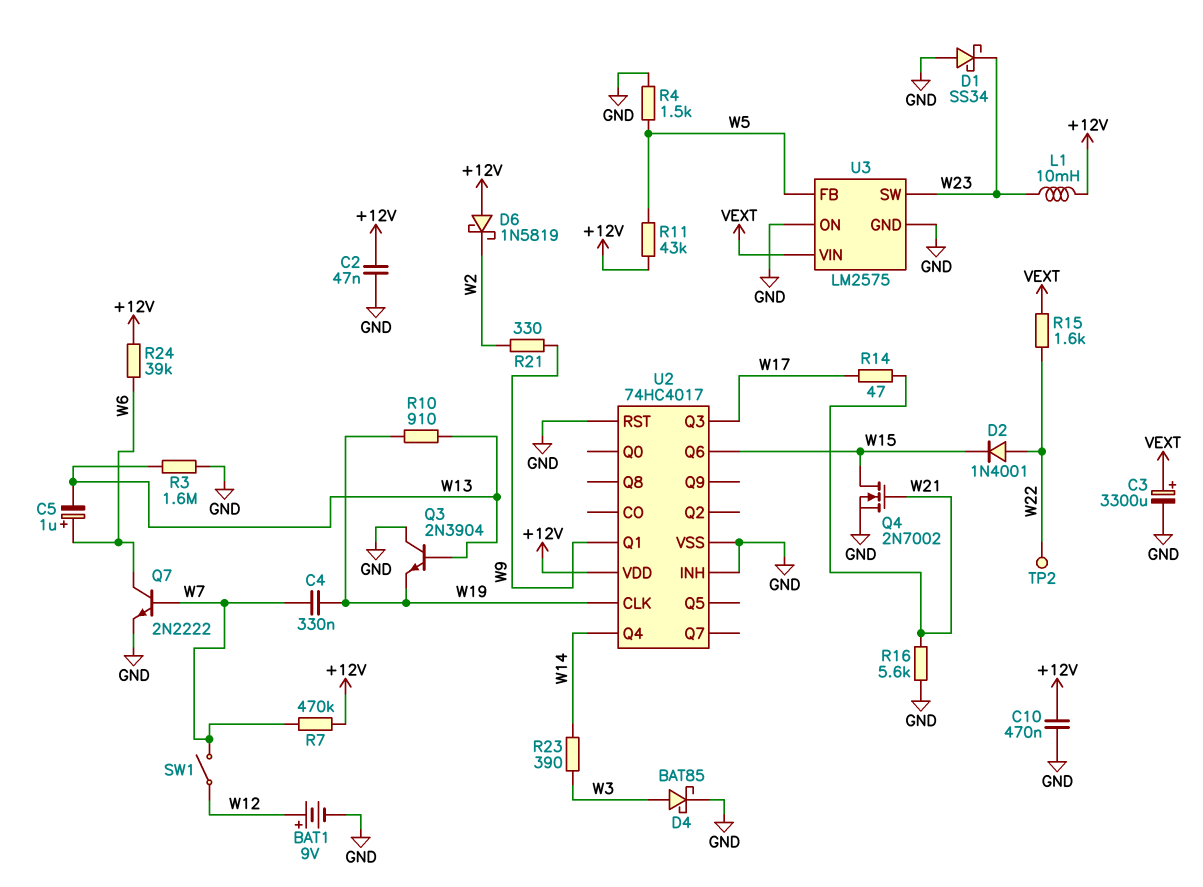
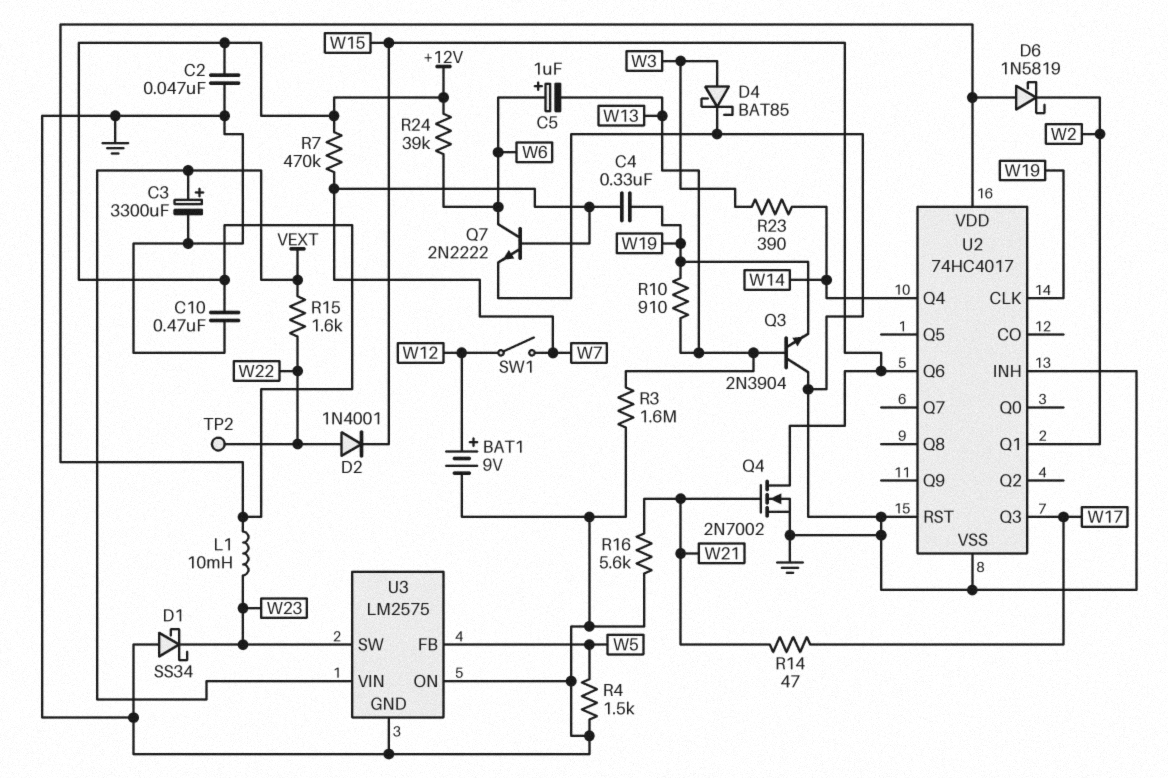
R11: 43k (+12V, W5) -> none
R21: 330 (W2, W9) -> none
U2 pin Q1: W9 -> W2

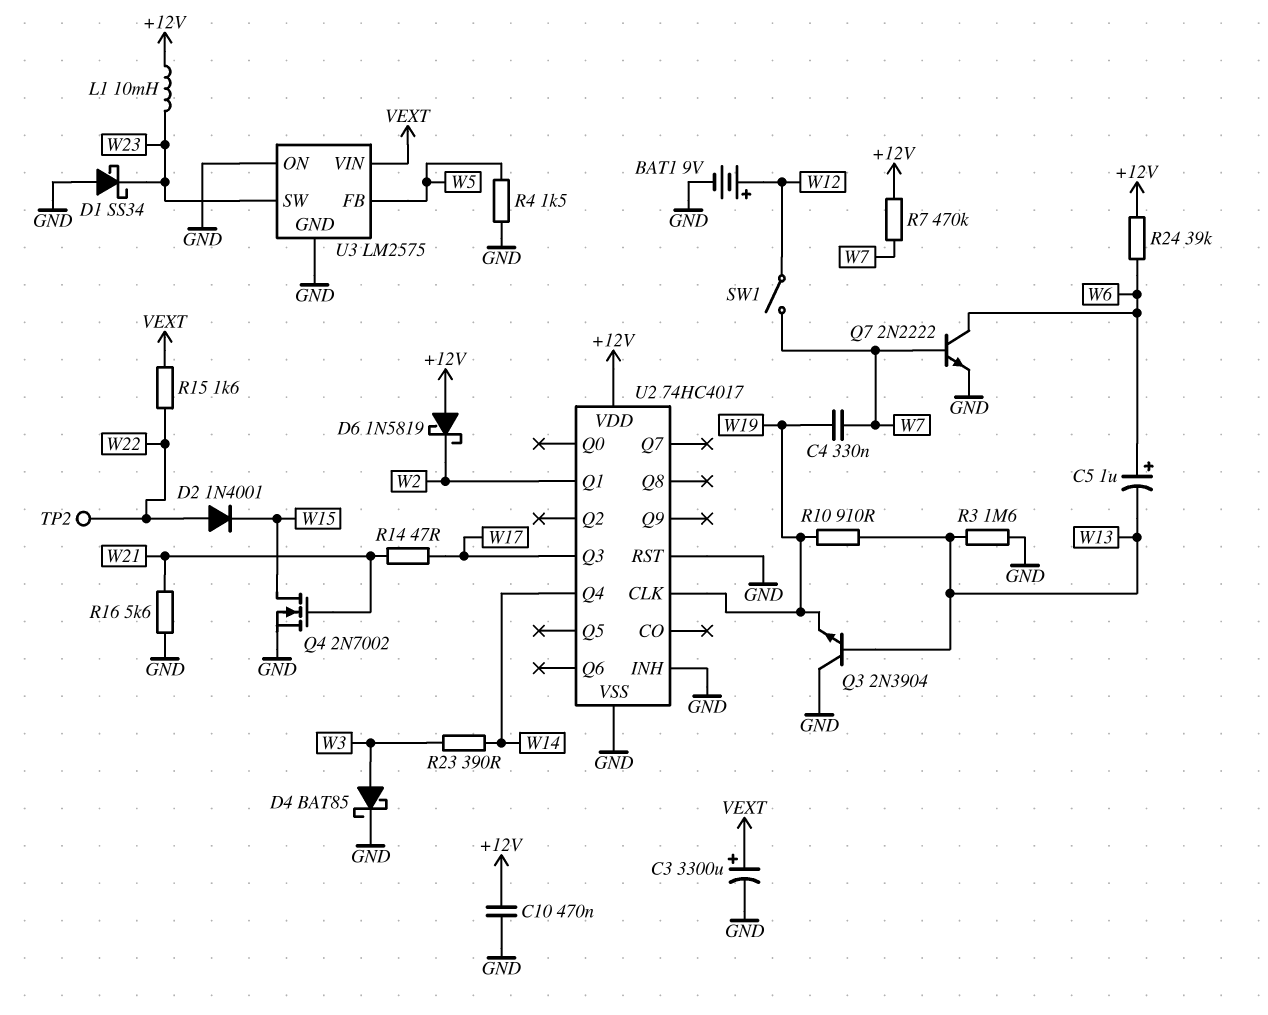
C2: 47nF (+12V, GND) -> none
U2 pin Q6: W15 -> none

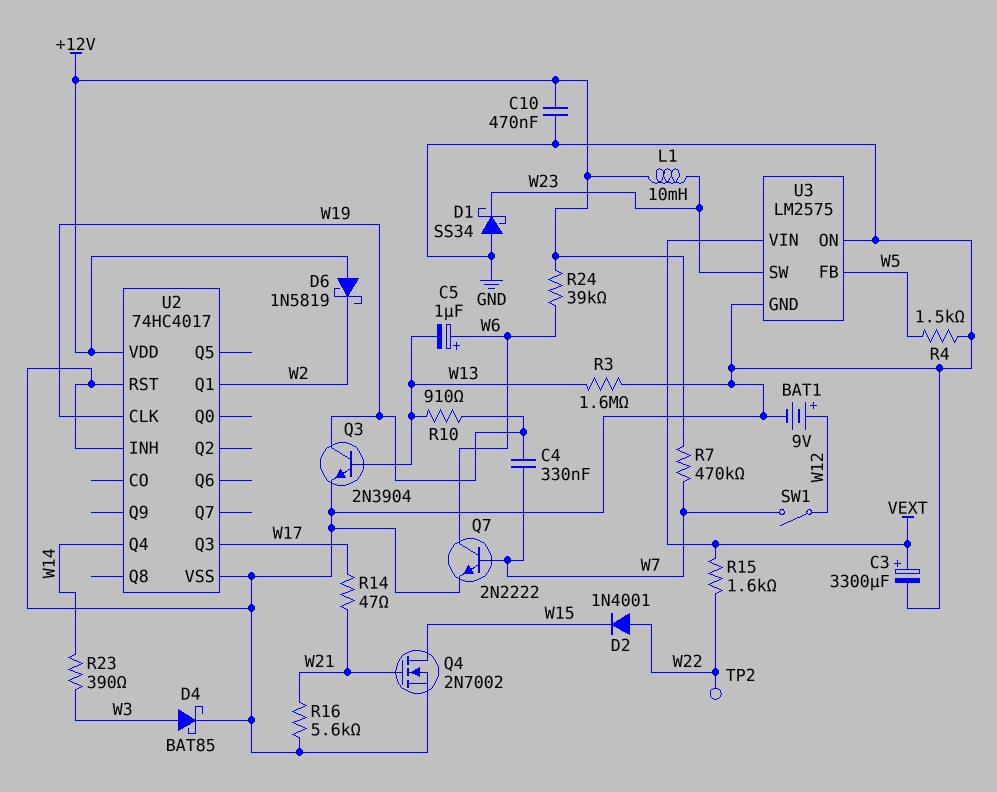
Q3: NPN 2N3904 (B W13, C GND, E W19) -> NPN 2N3904 (B W13, C W19, E GND)

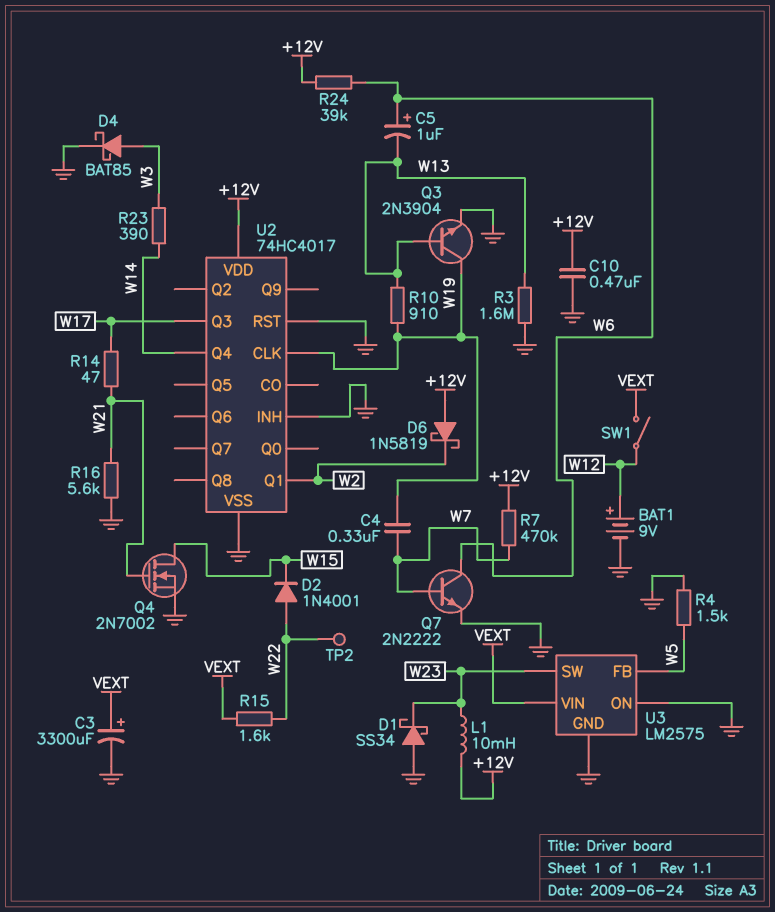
SW1: switch (W7, W12) -> switch (VEXT, W12)

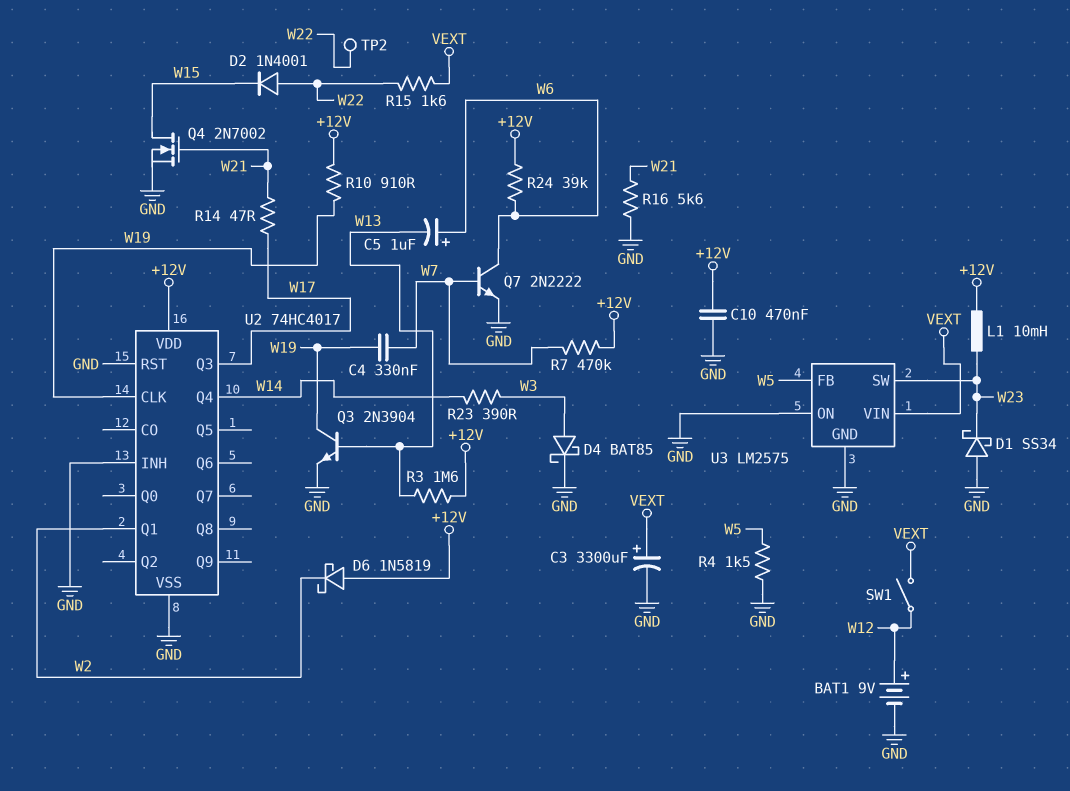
R3: 1.6M (GND, W13) -> 1.6M (+12V, W13)
R10: 910 (W13, W19) -> 910 (+12V, W19)

